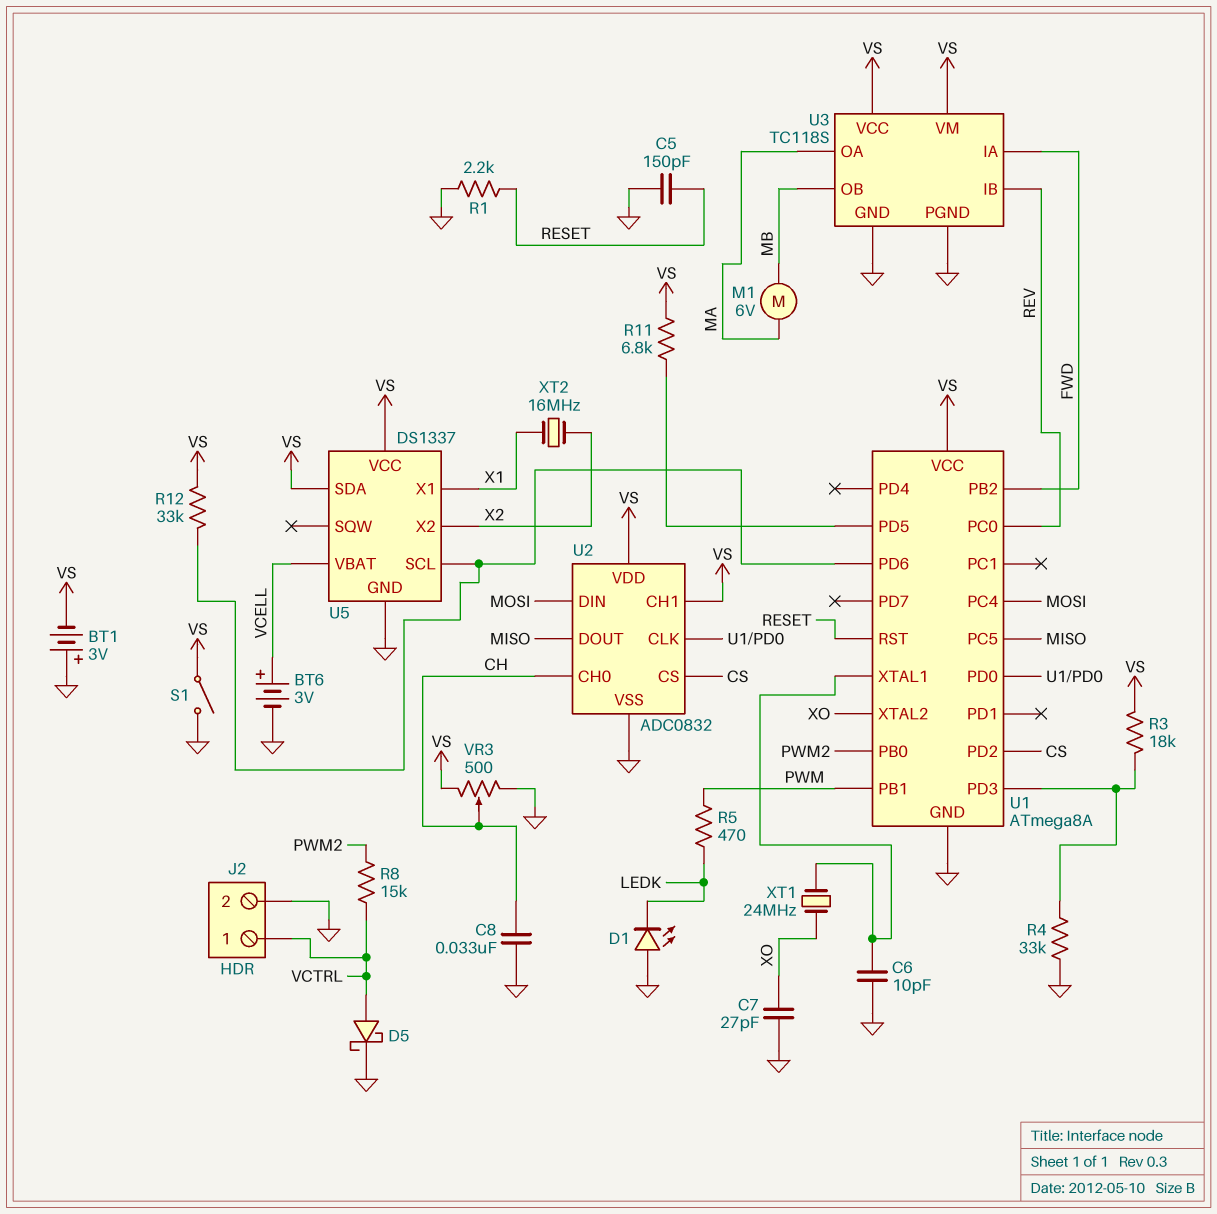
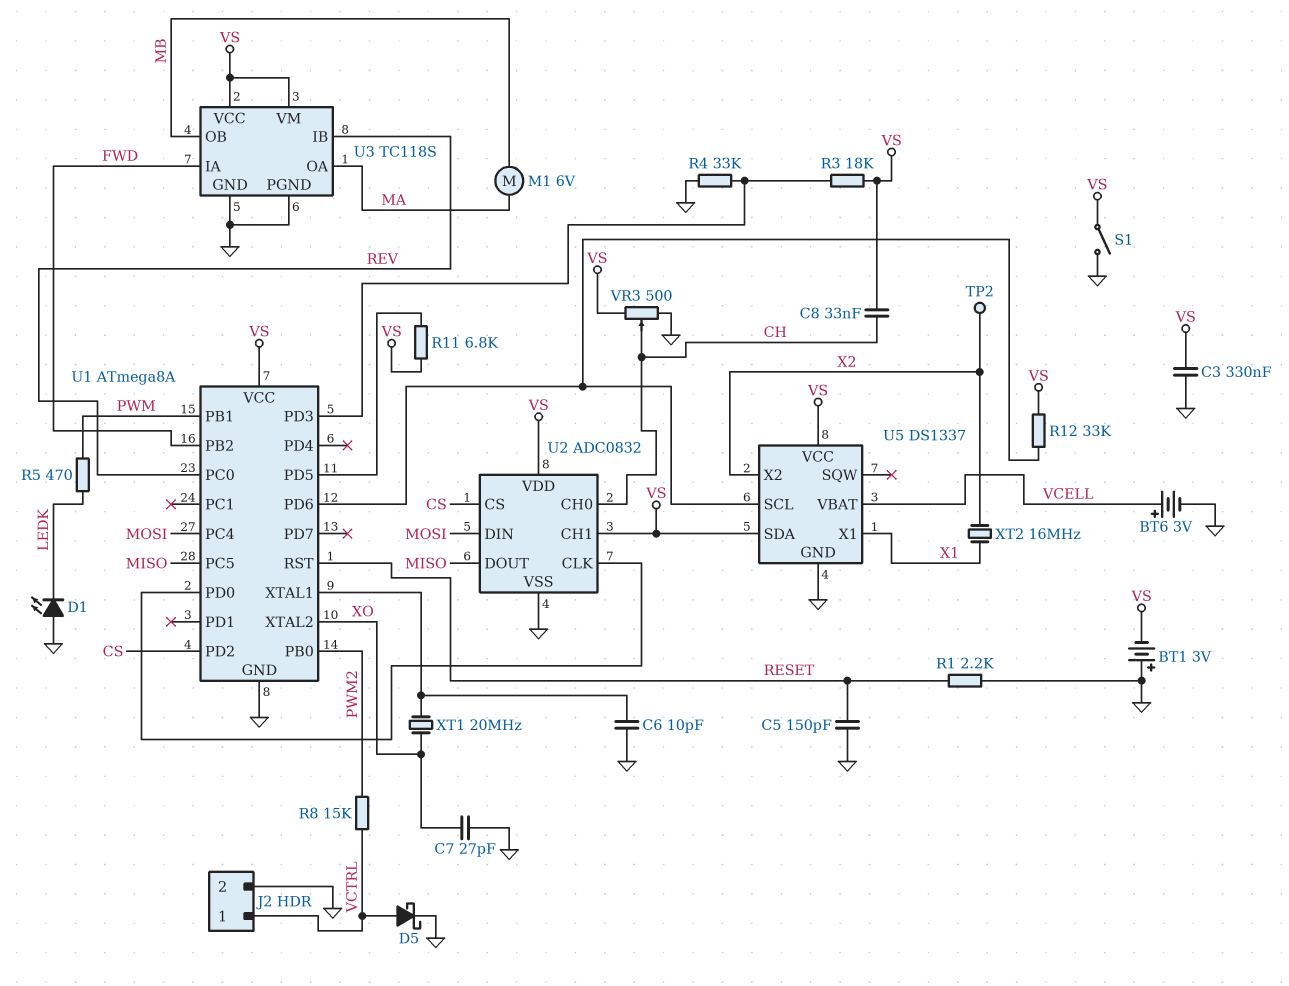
C3: none -> 330nF (GND, VS)
C8: 33nF (CH, GND) -> 33nF (CH, VS)
TP2: none -> test point (X2)
XT1: 24MHz (U1/XTAL1, XO) -> 20MHz (U1/XTAL1, XO)

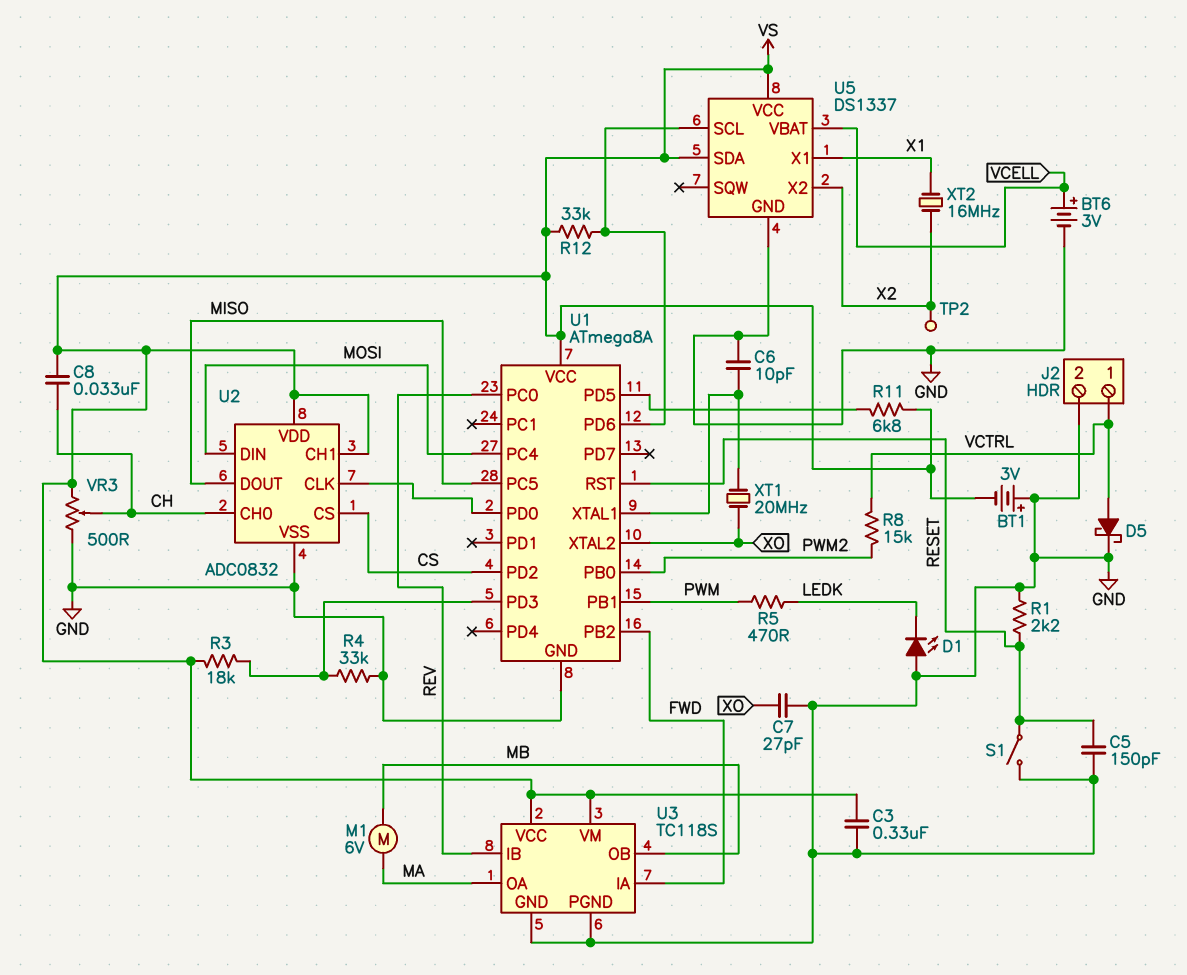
S1: switch (GND, VS) -> switch (GND, RESET)

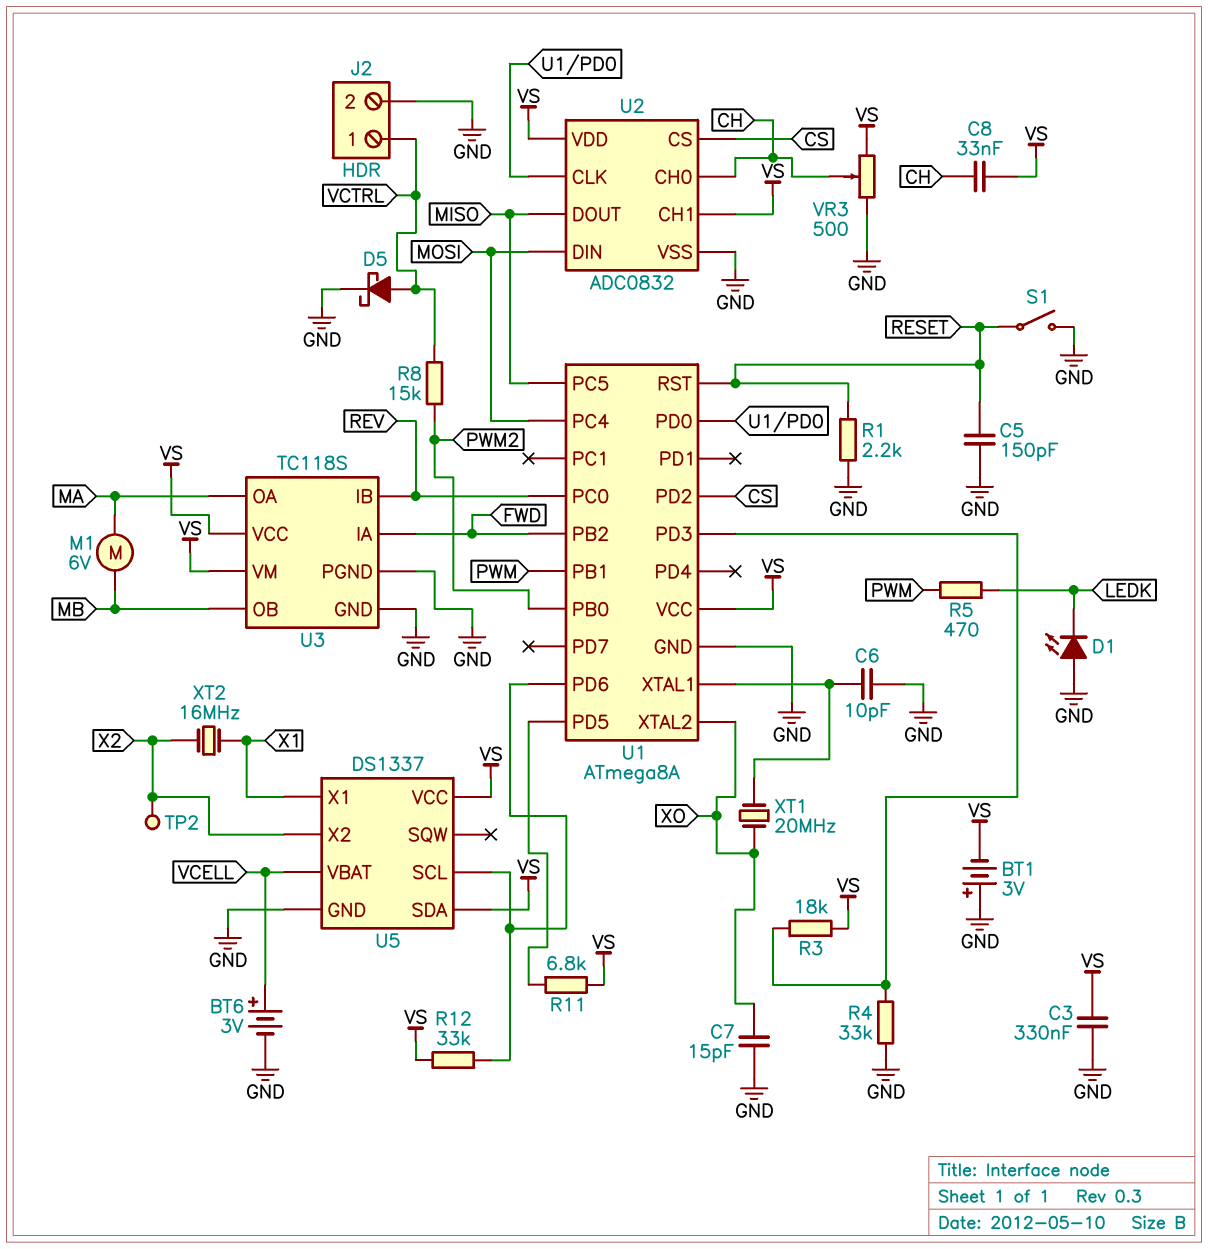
C7: 27pF (GND, XO) -> 15pF (GND, XO)

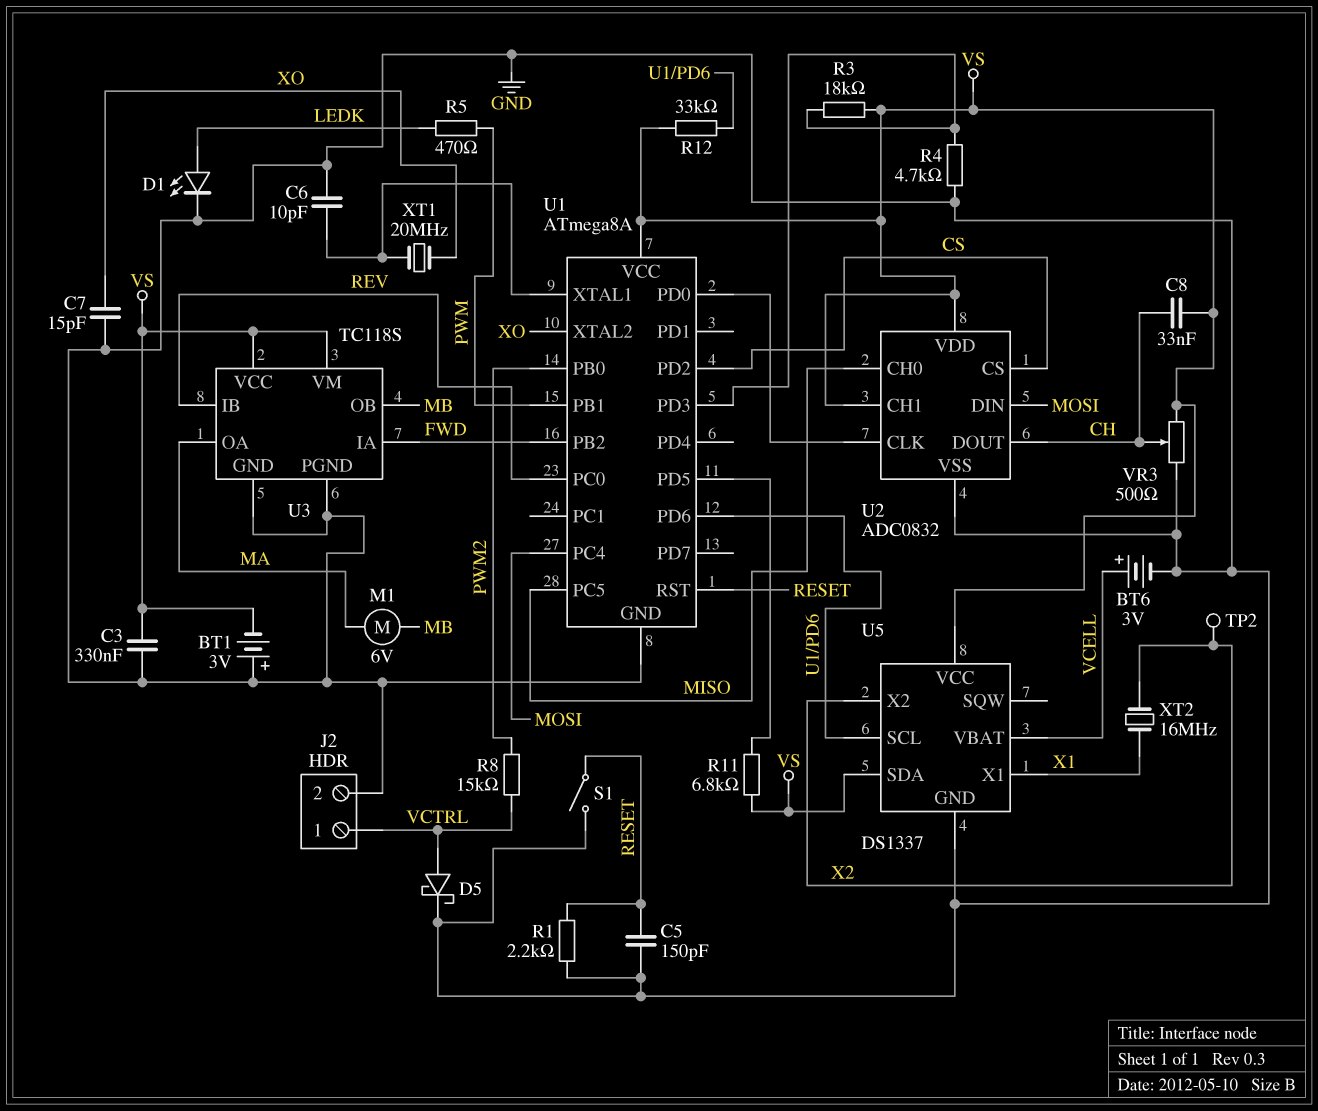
D1: LED (A GND, K LEDK) -> LED (A LEDK, K GND)
R4: 33k (GND, U1/PD3) -> 4.7k (GND, U1/PD3)
U2 pin CH0: CH -> MISO
U2 pin DOUT: MISO -> CH

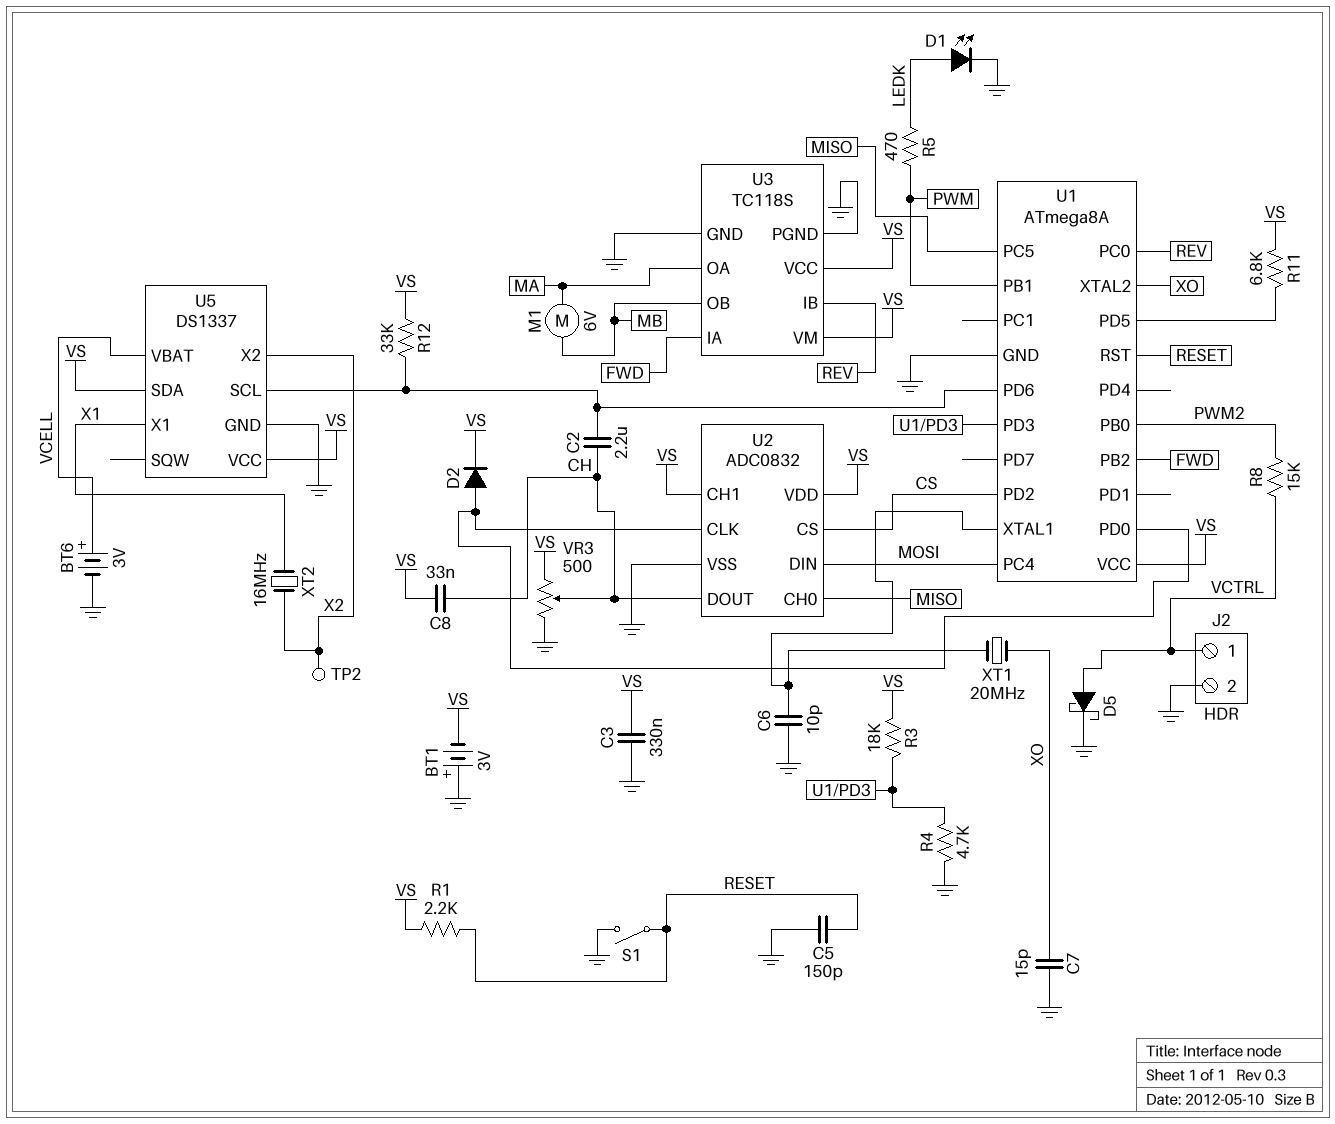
C2: none -> 2.2uF (CH, U1/PD6)
D2: none -> diode (A U1/PD0, K VS)
R1: 2.2k (GND, RESET) -> 2.2k (RESET, VS)

